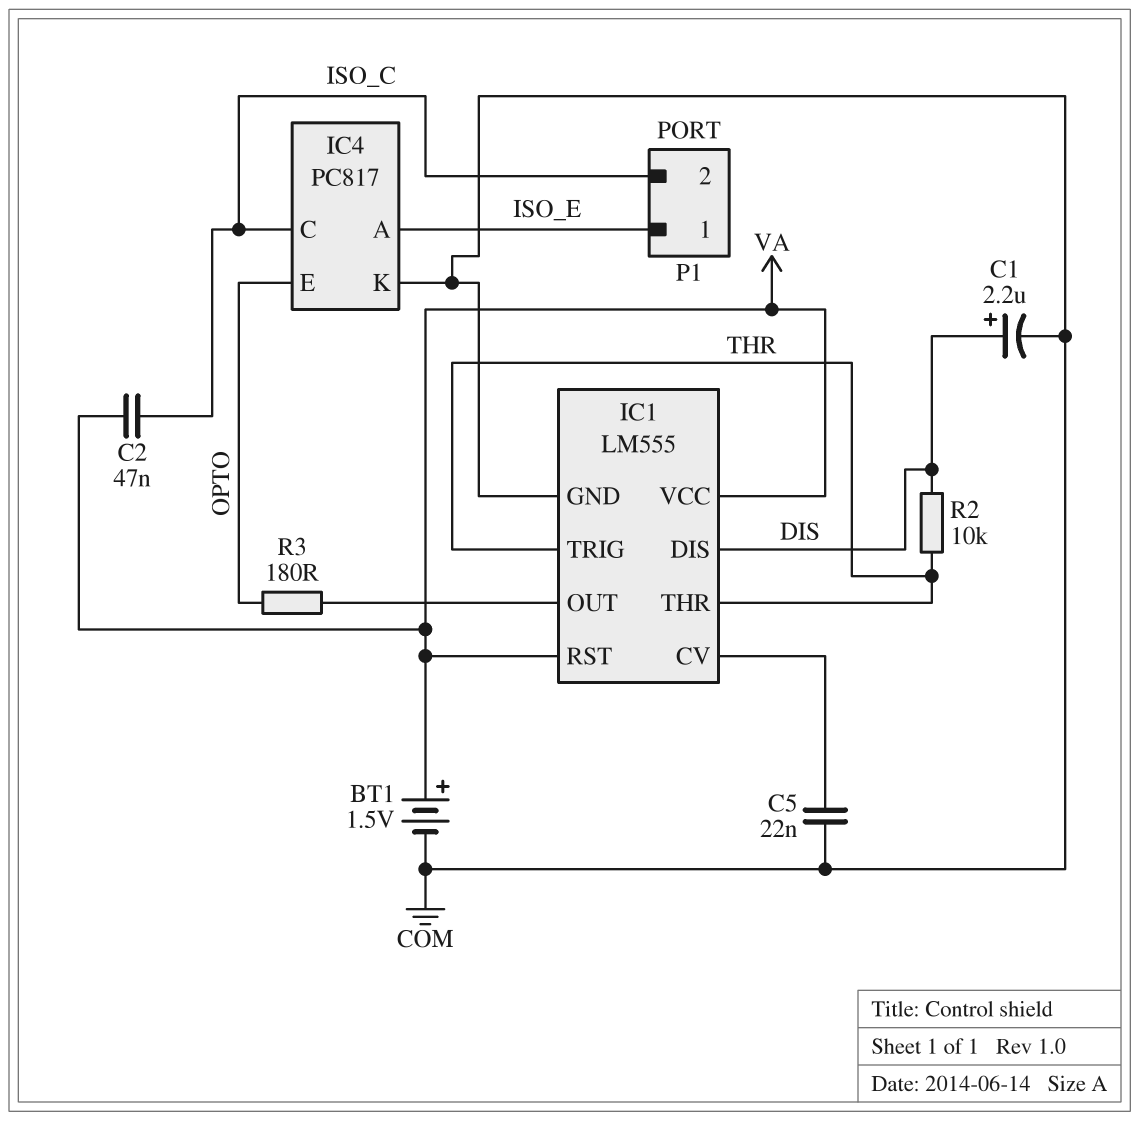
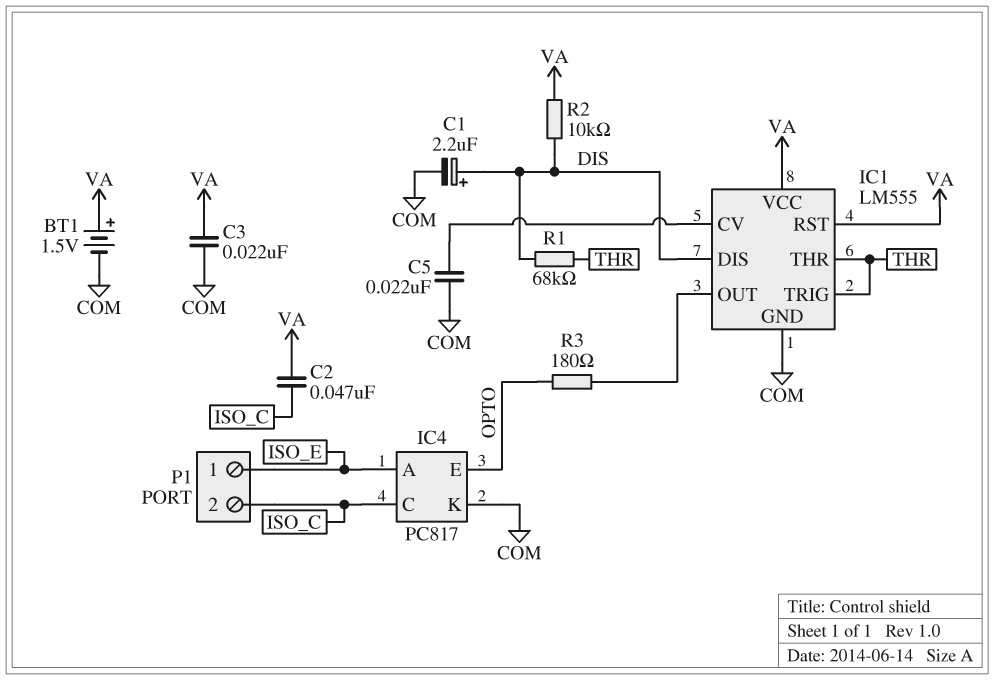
C3: none -> 22nF (COM, VA)
R1: none -> 68k (DIS, THR)
R2: 10k (DIS, THR) -> 10k (DIS, VA)

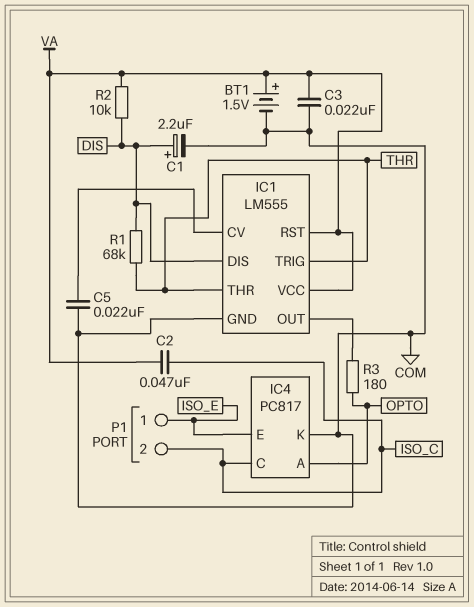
IC4 pin A: ISO_E -> OPTO
IC4 pin E: OPTO -> ISO_E

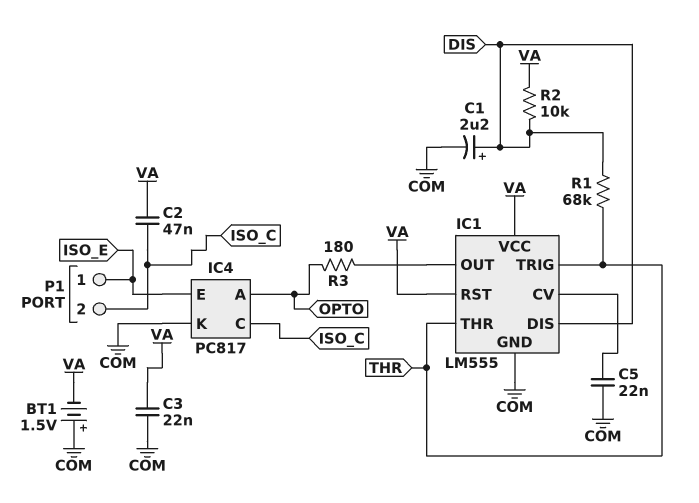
BT1: 1.5V (plus VA, minus COM) -> 1.5V (plus COM, minus VA)

